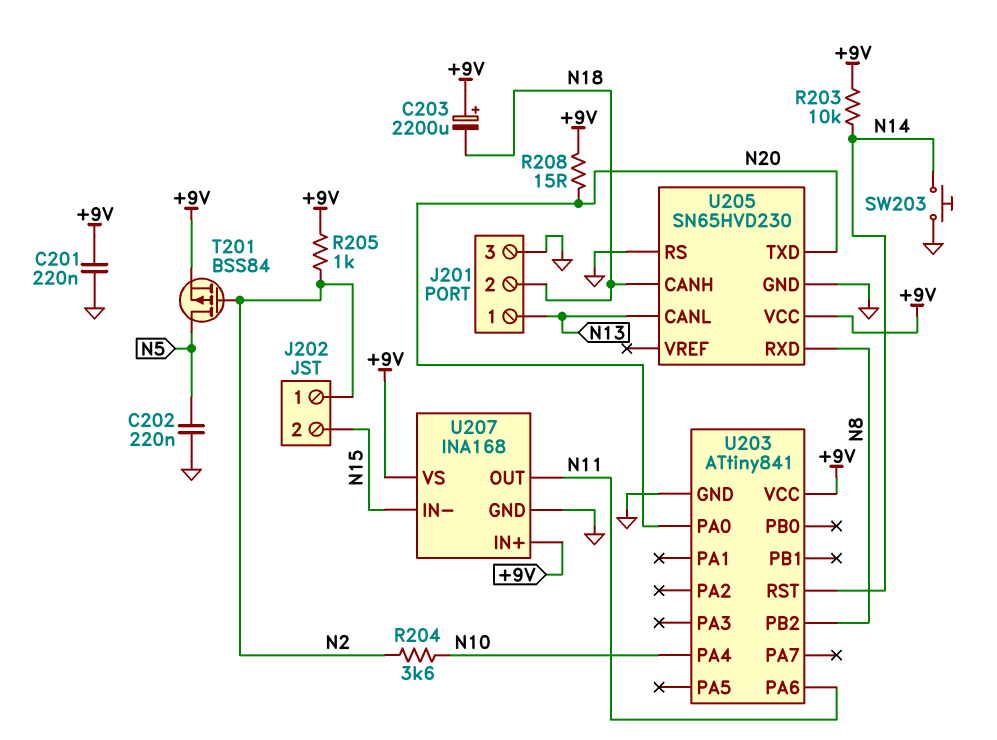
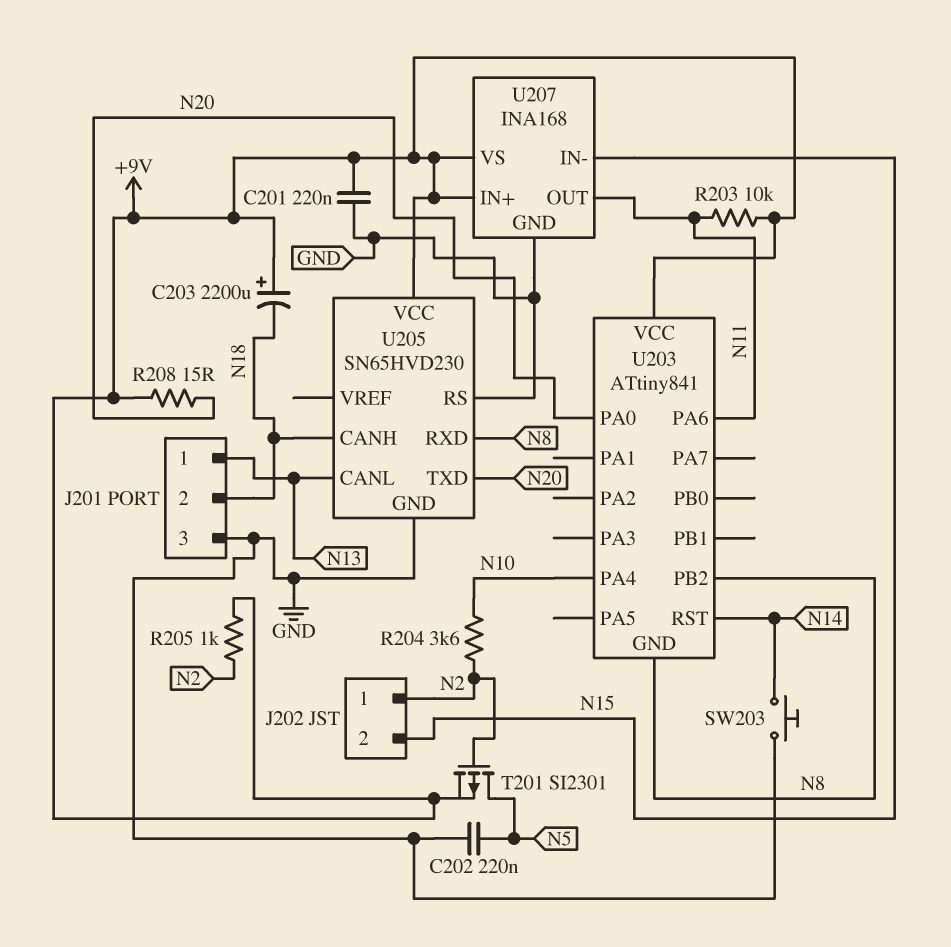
R203: 10k (+9V, N14) -> 10k (+9V, N11)
T201: PMOS BSS84 (G N2, D N5, S +9V) -> PMOS SI2301 (G N2, D N5, S +9V)
U203 pin GND: GND -> N8

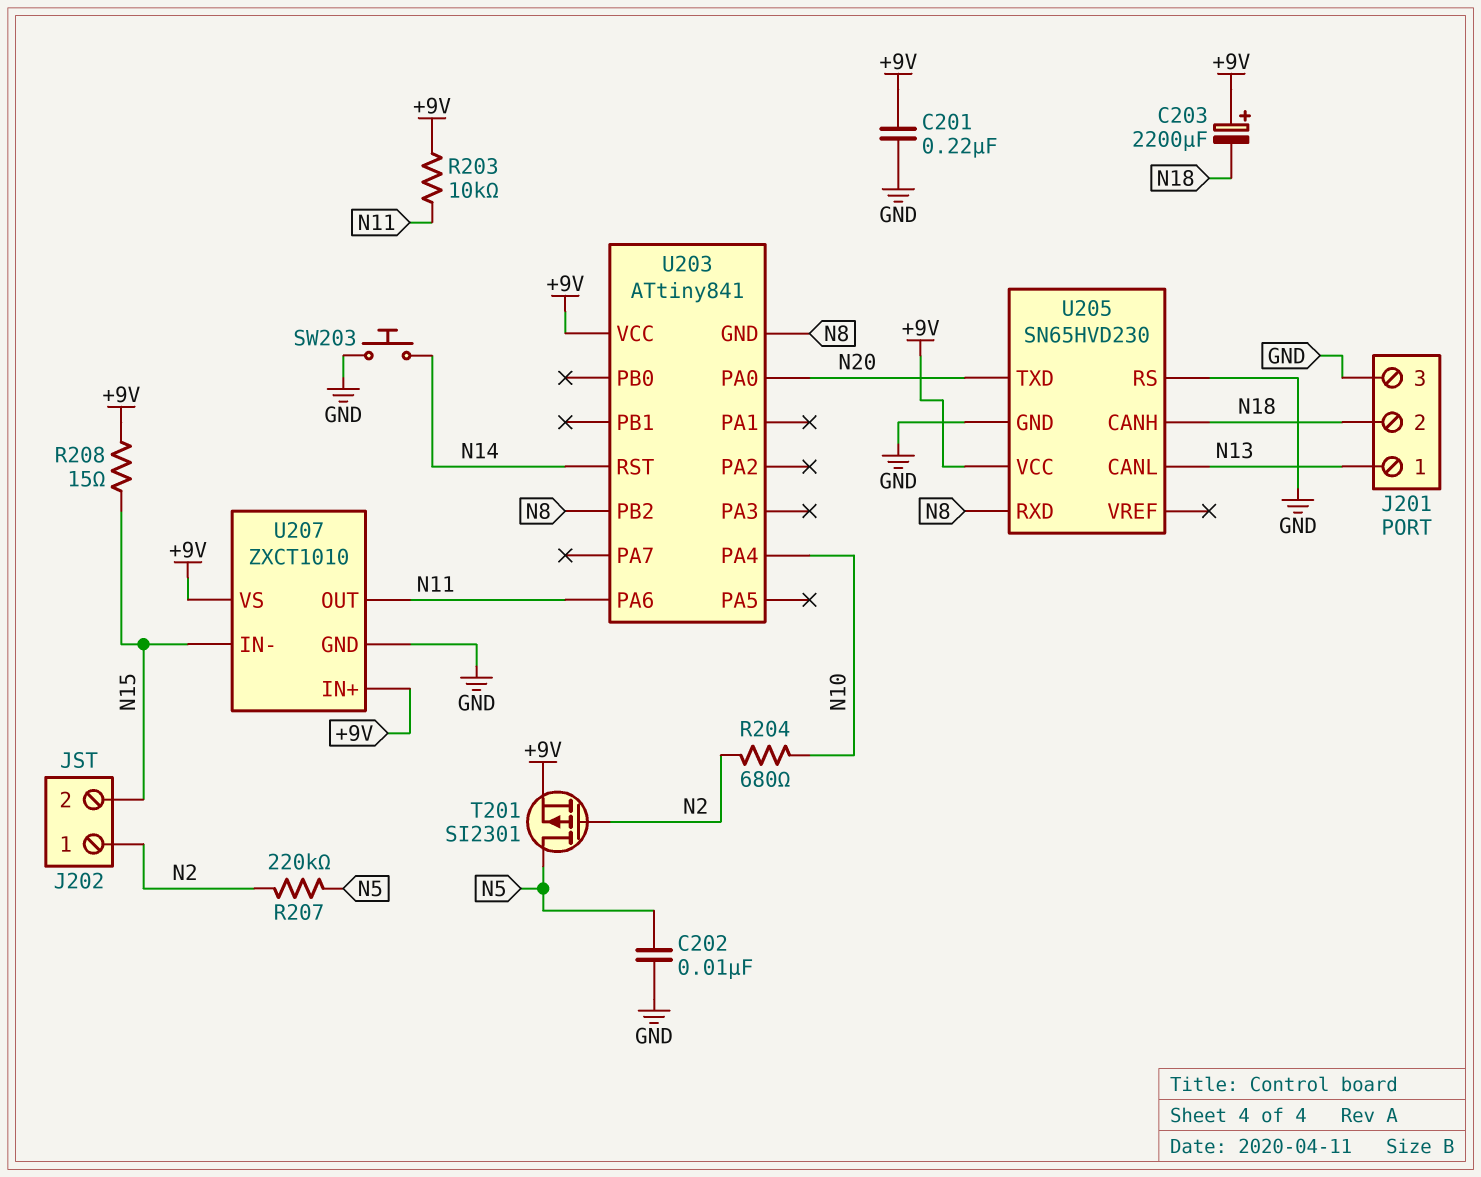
C202: 220nF (GND, N5) -> 10nF (GND, N5)
R204: 3.6k (N2, N10) -> 680 (N2, N10)
R205: 1k (+9V, N2) -> none
R207: none -> 220k (N2, N5)
R208: 15 (+9V, N20) -> 15 (+9V, N15)
U207: INA168 -> ZXCT1010

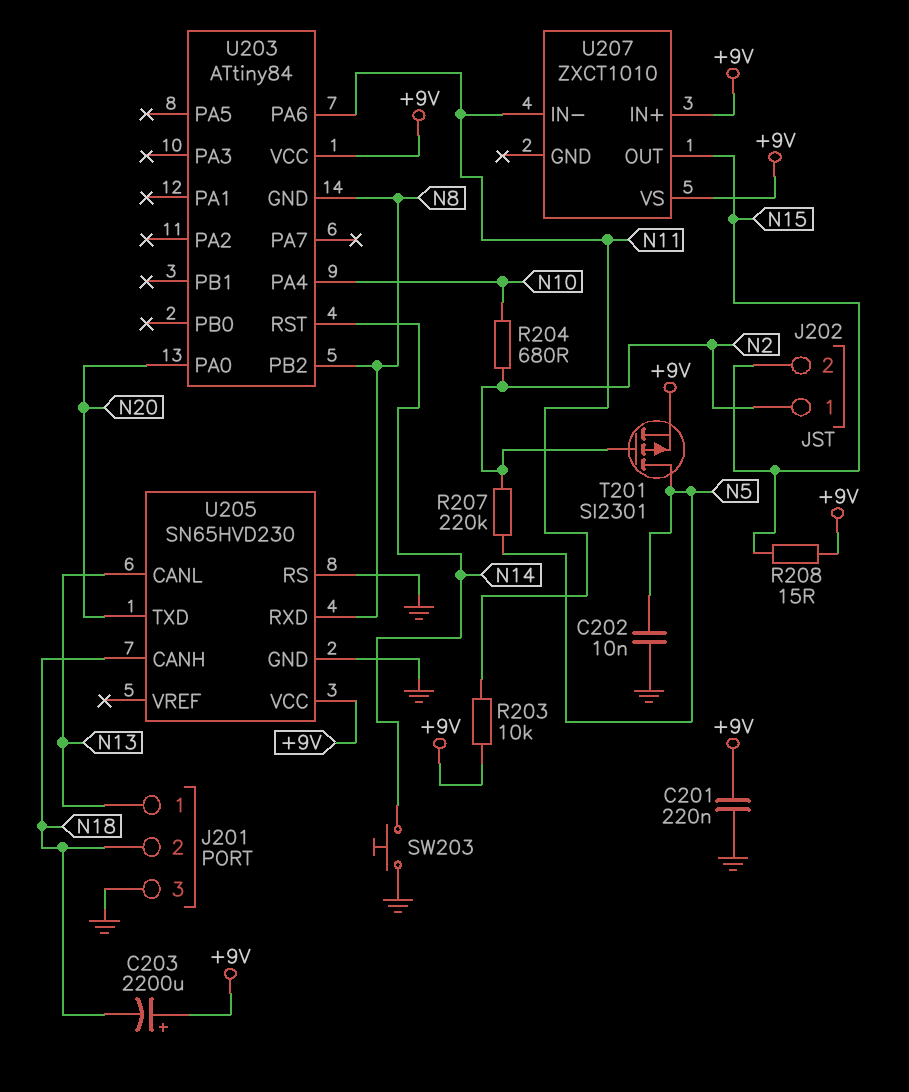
U203: ATtiny841 -> ATtiny84
U207 pin GND: GND -> none
U207 pin IN-: N15 -> N11
U207 pin OUT: N11 -> N15

